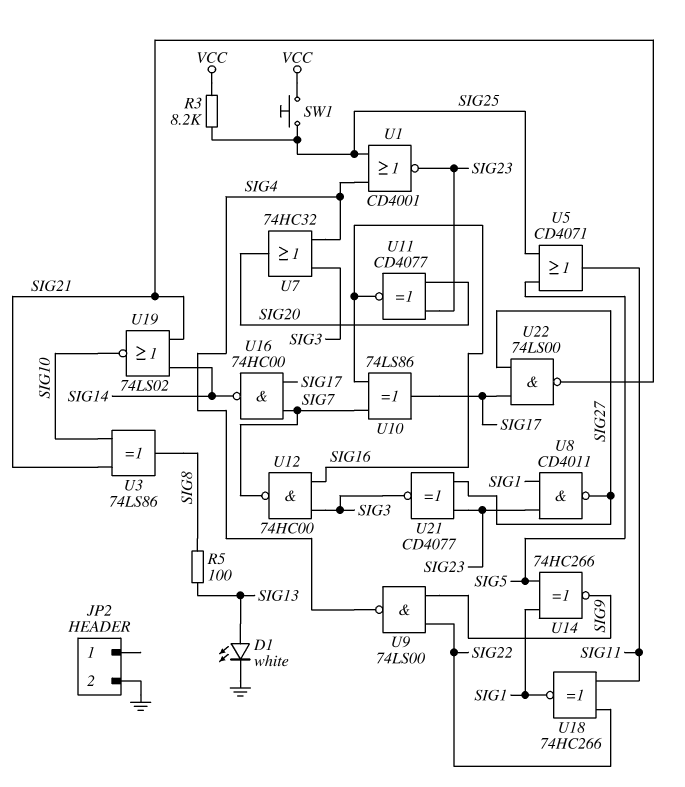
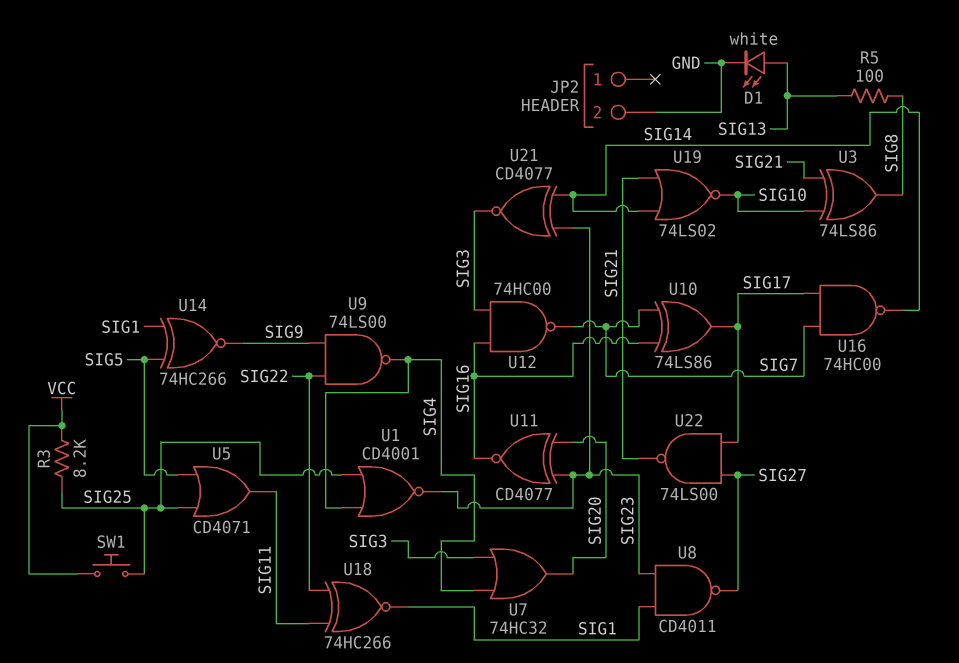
U21: XNOR CD4077 (in SIG23, in SIG27, out SIG3) -> XNOR CD4077 (in SIG14, in SIG23, out SIG3)

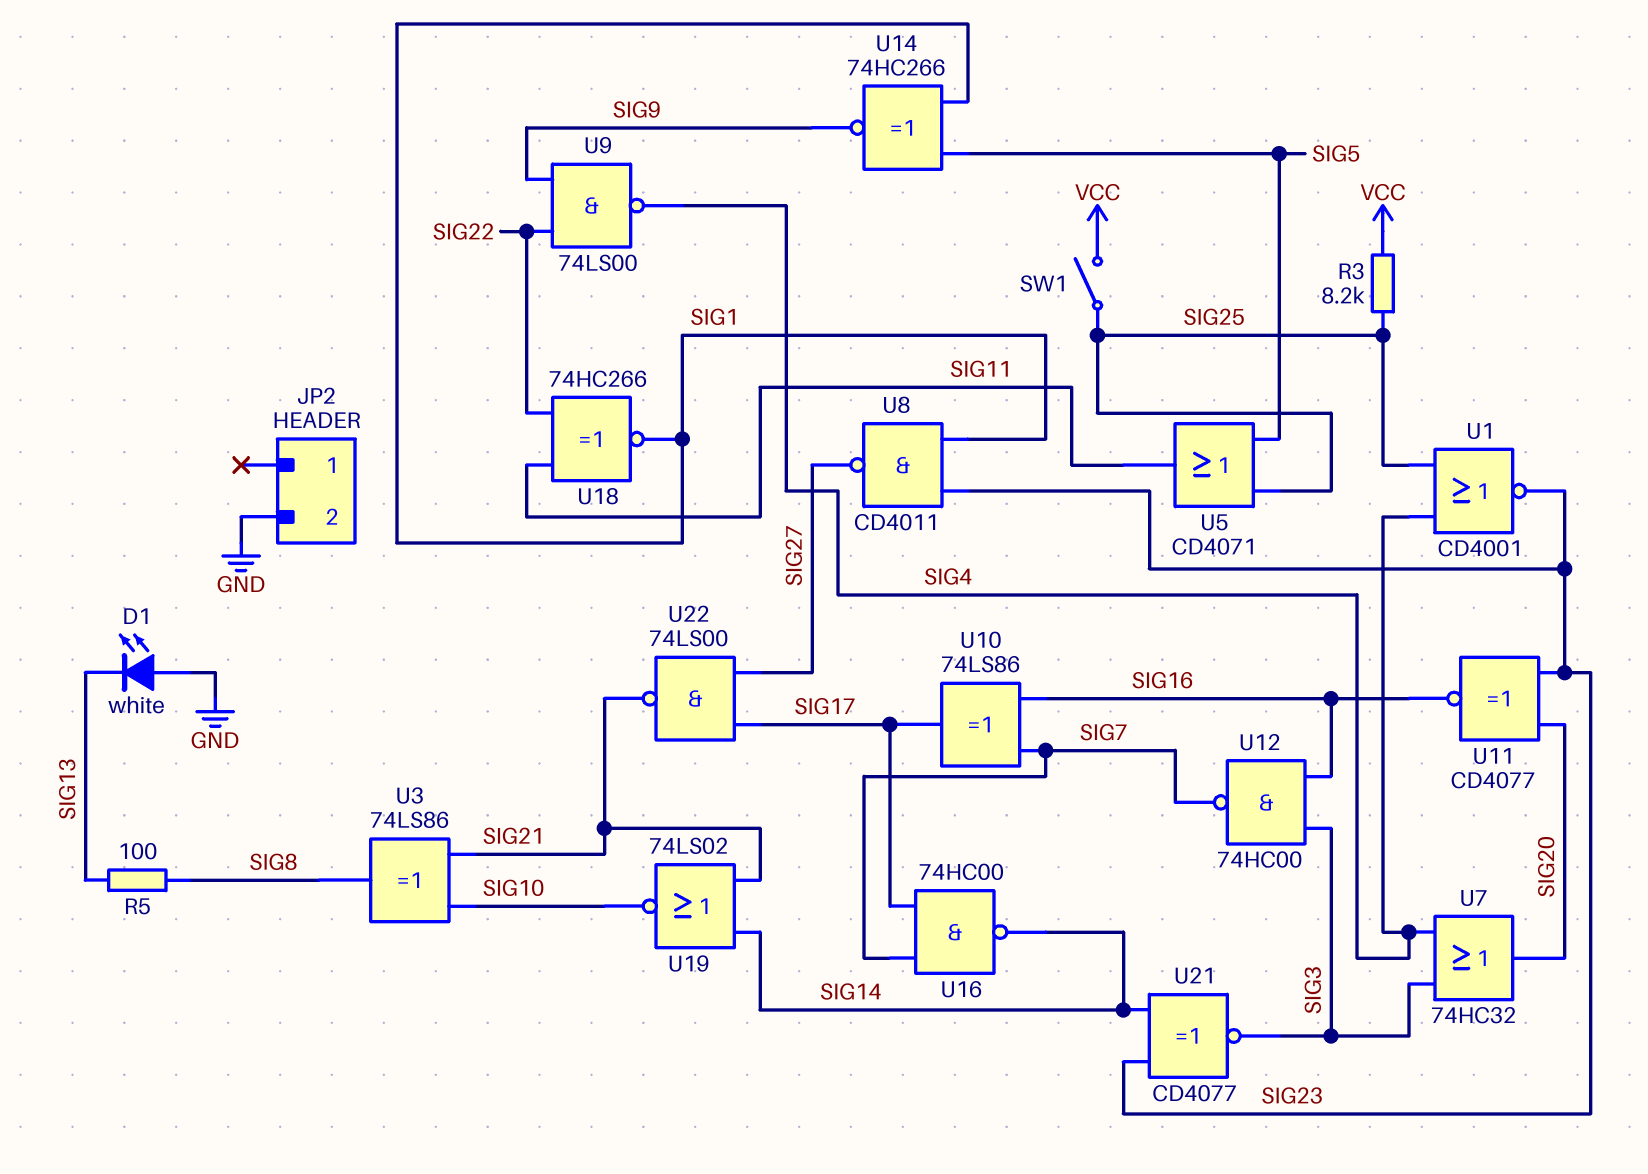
D1: LED white (A SIG13, K GND) -> LED white (A GND, K SIG13)
SW1: button (SIG25, VCC) -> switch (SIG25, VCC)

